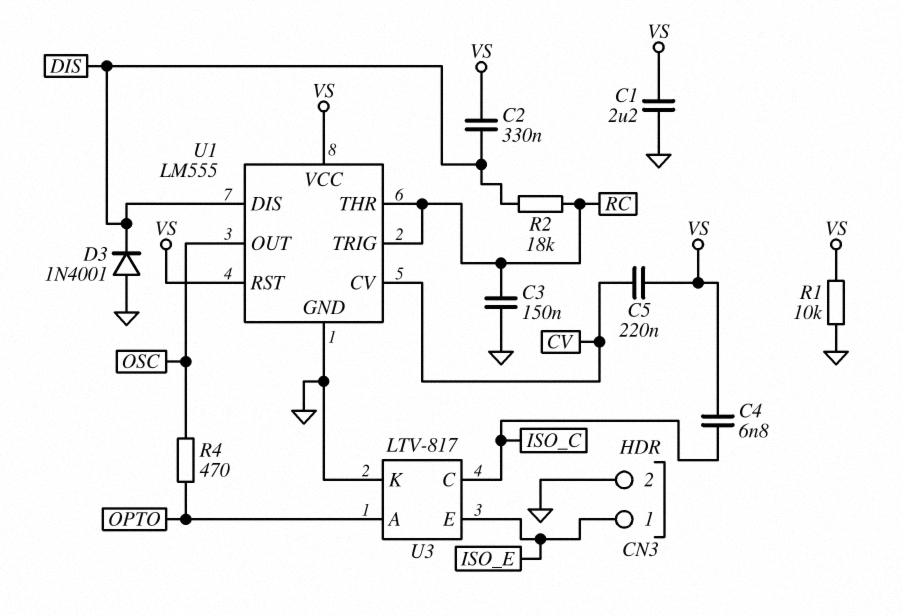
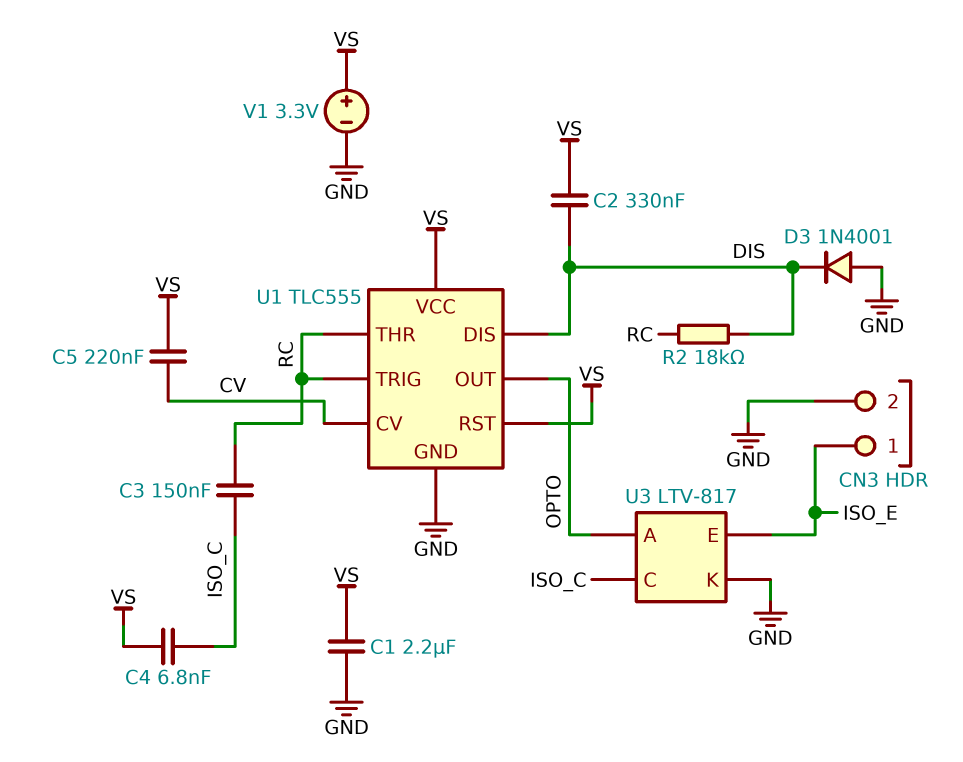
C3: 150nF (GND, RC) -> 150nF (ISO_C, RC)
R1: 10k (GND, VS) -> none
R4: 470 (OPTO, OSC) -> none
U1: LM555 -> TLC555
U1 pin OUT: OSC -> OPTO
V1: none -> 3.3V (plus VS, minus GND)

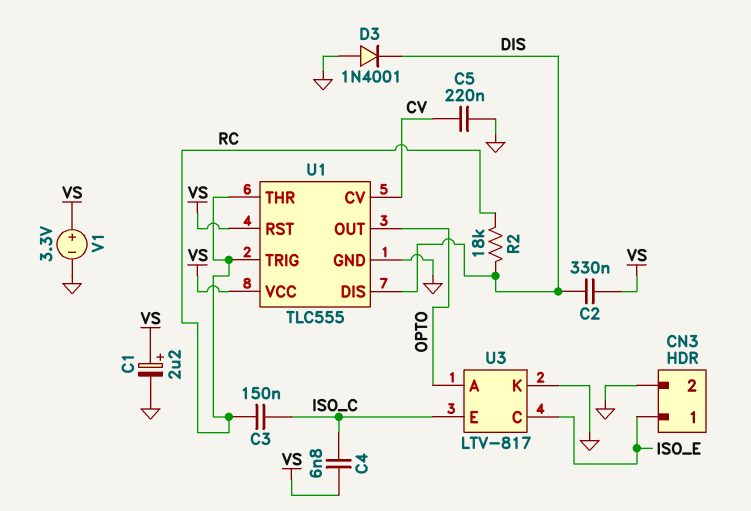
C1: 2.2uF (GND, VS) -> 2.2uF (plus VS, minus GND)
C5: 220nF (CV, VS) -> 220nF (CV, GND)
U3 pin C: ISO_C -> ISO_E
U3 pin E: ISO_E -> ISO_C

